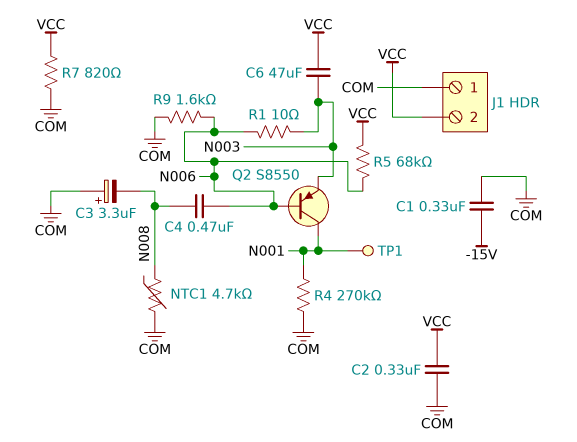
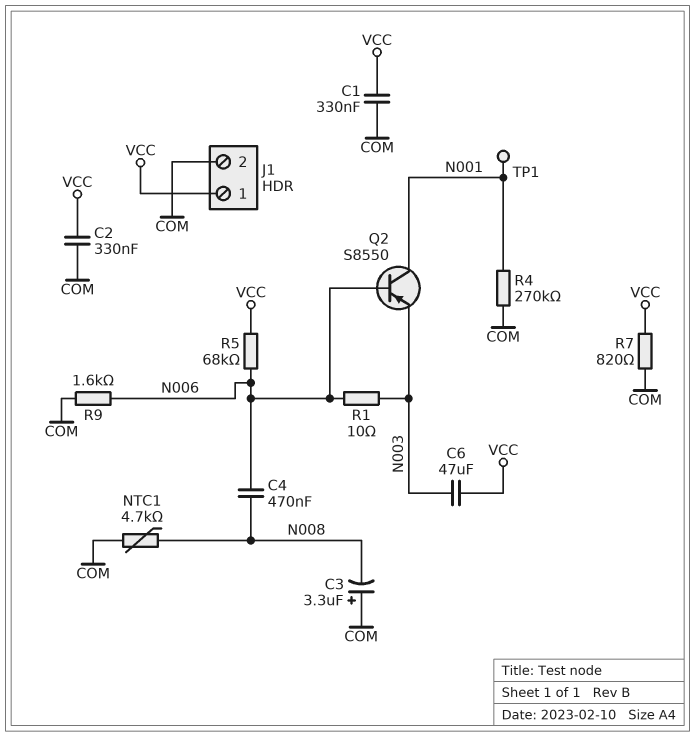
C1: 330nF (-15V, COM) -> 330nF (COM, VCC)
J1 pin 1: COM -> VCC
J1 pin 2: VCC -> COM

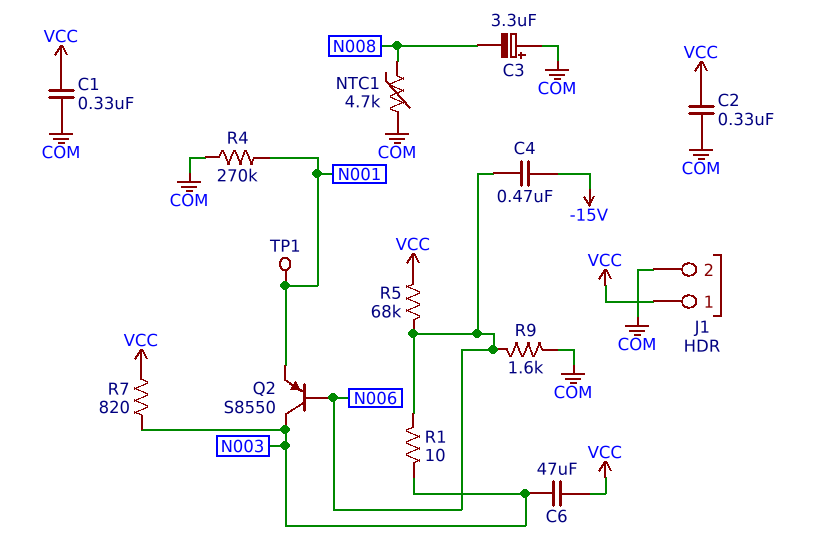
C4: 470nF (N006, N008) -> 470nF (-15V, N006)
Q2: PNP S8550 (B N006, C N001, E N003) -> PNP S8550 (B N006, C N003, E N001)
R7: 820 (COM, VCC) -> 820 (N003, VCC)

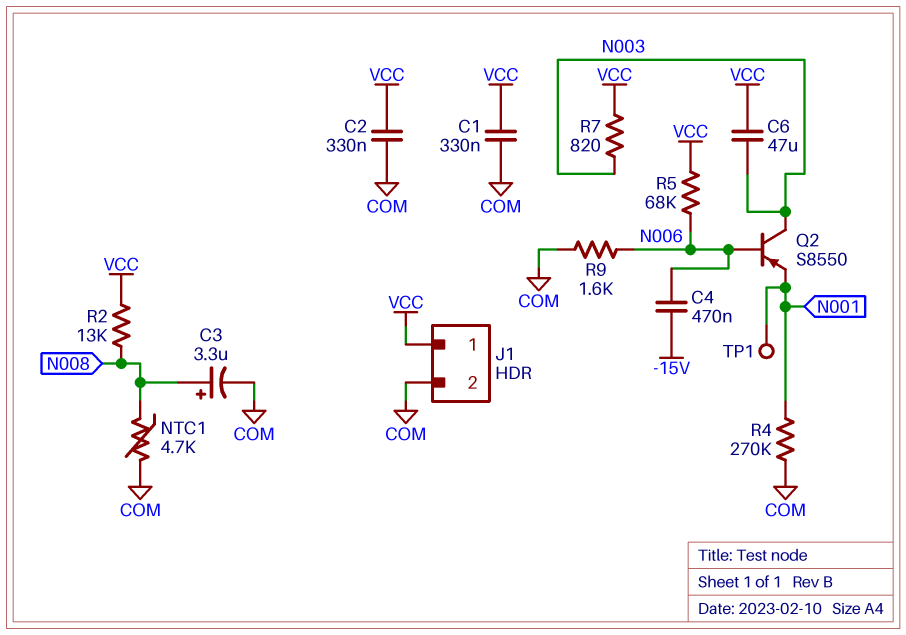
C3: 3.3uF (plus COM, minus N008) -> 3.3uF (plus N008, minus COM)
R1: 10 (N003, N006) -> none
R2: none -> 13k (N008, VCC)

